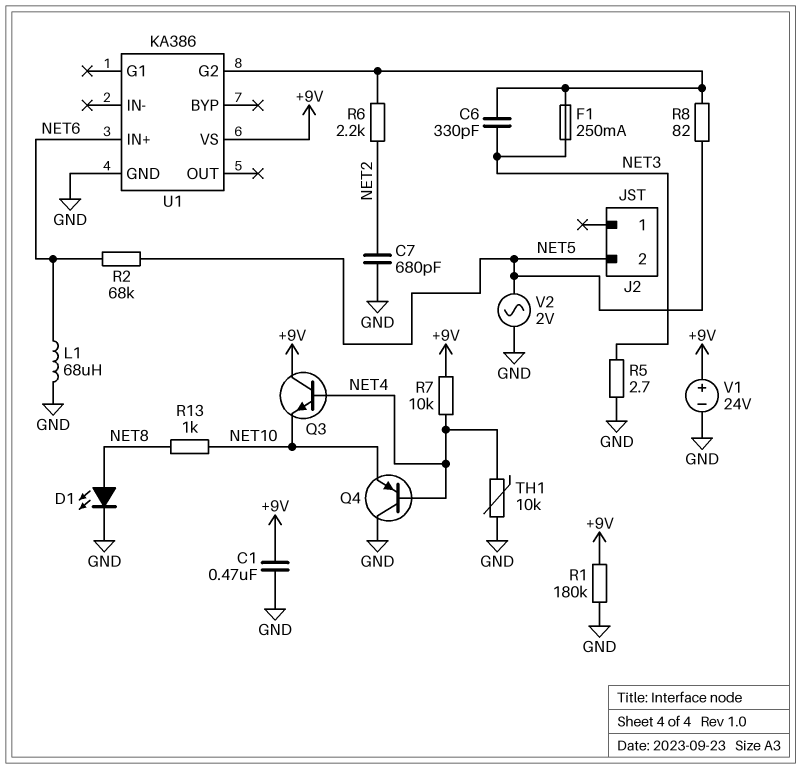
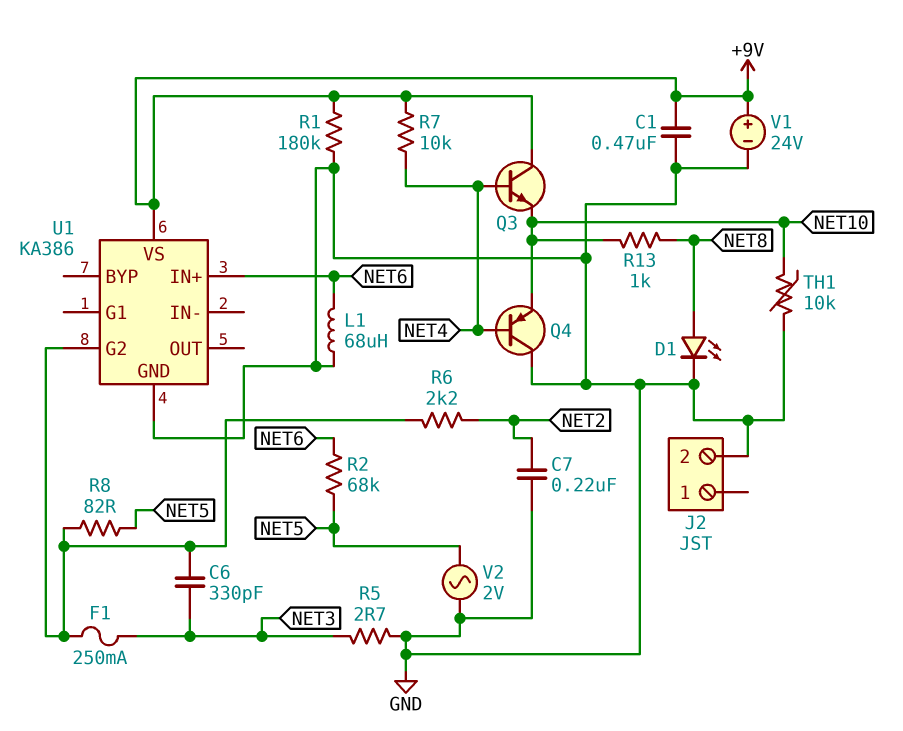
C7: 680pF (GND, NET2) -> 220nF (GND, NET2)
J2 pin 2: NET5 -> GND
TH1: 10k (GND, NET4) -> 10k (GND, NET10)

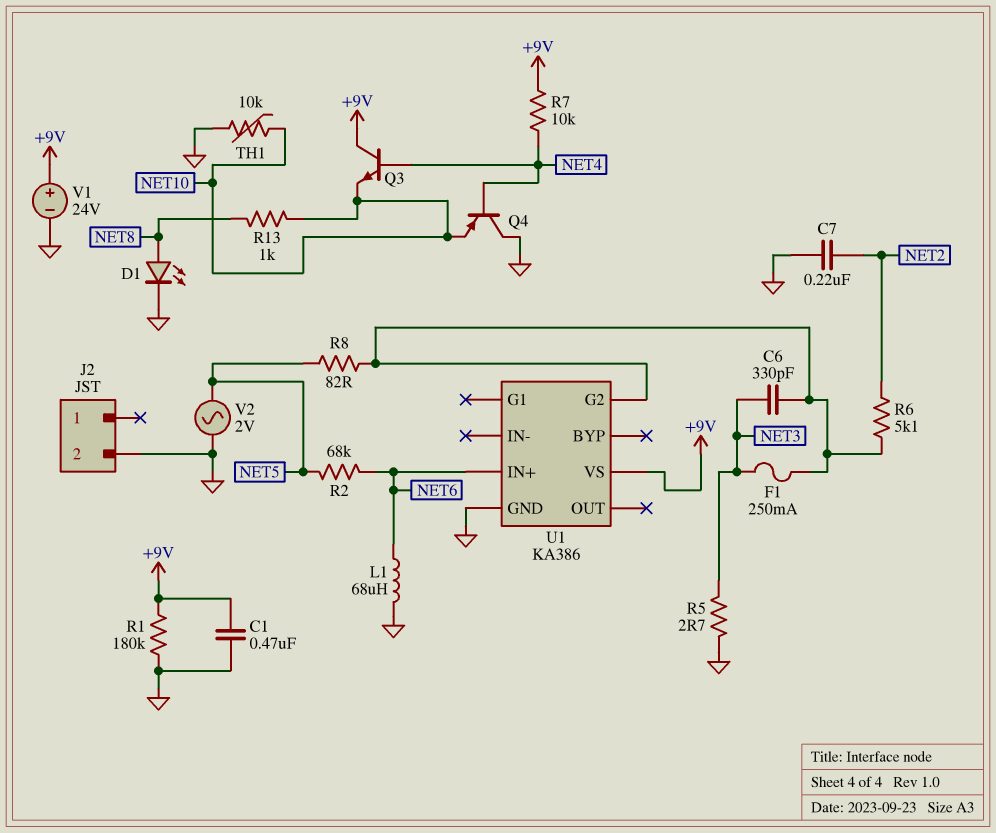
R6: 2.2k (NET2, U1/G2) -> 5.1k (NET2, U1/G2)

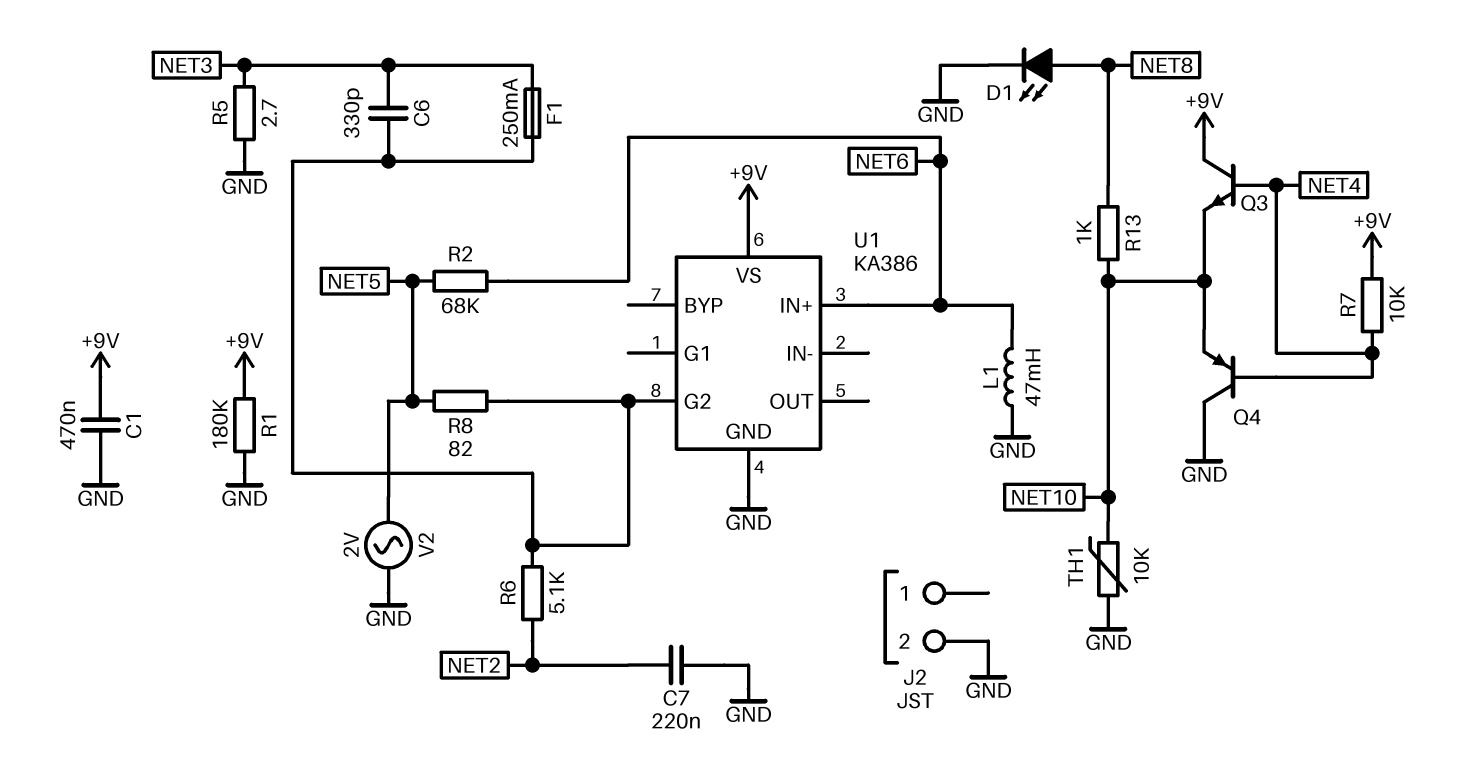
L1: 68uH (GND, NET6) -> 47mH (GND, NET6)
V1: 24V (plus +9V, minus GND) -> none

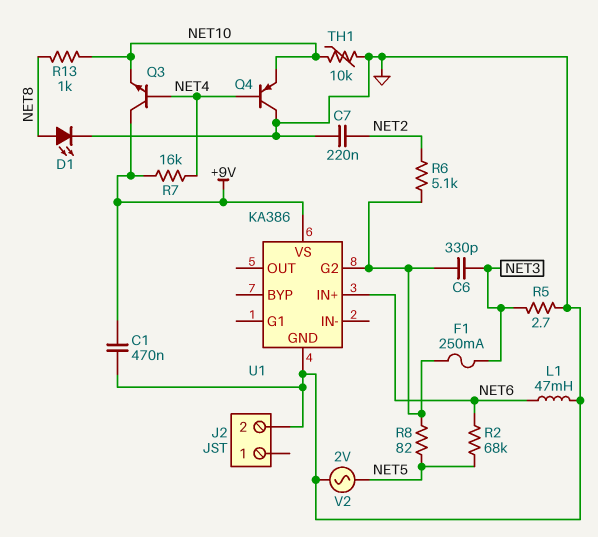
R1: 180k (+9V, GND) -> none
R7: 10k (+9V, NET4) -> 16k (+9V, NET4)

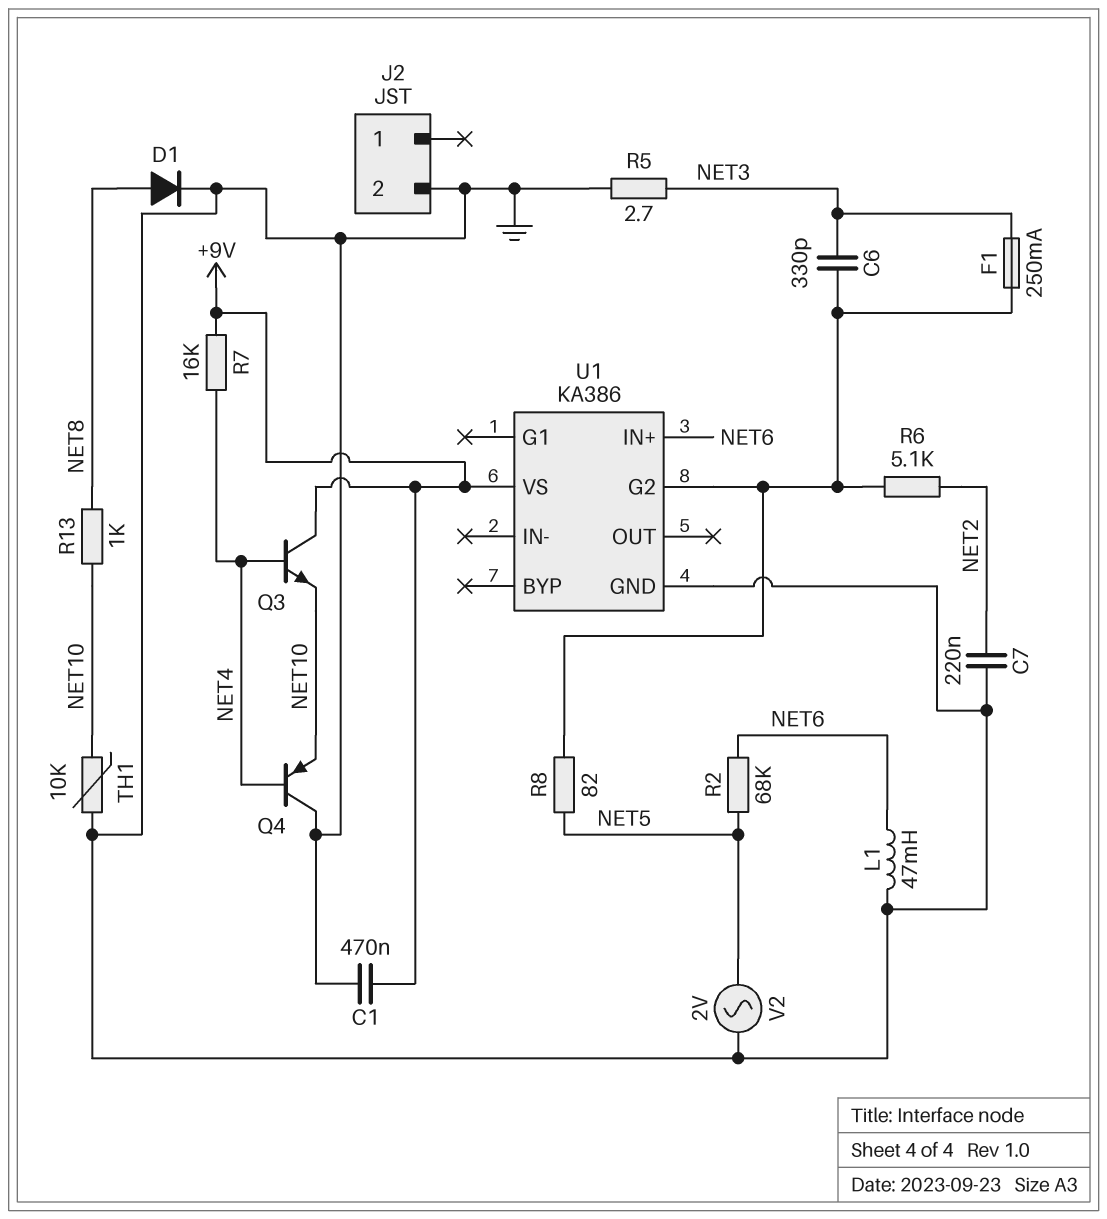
D1: LED (A NET8, K GND) -> diode (A NET8, K GND)

